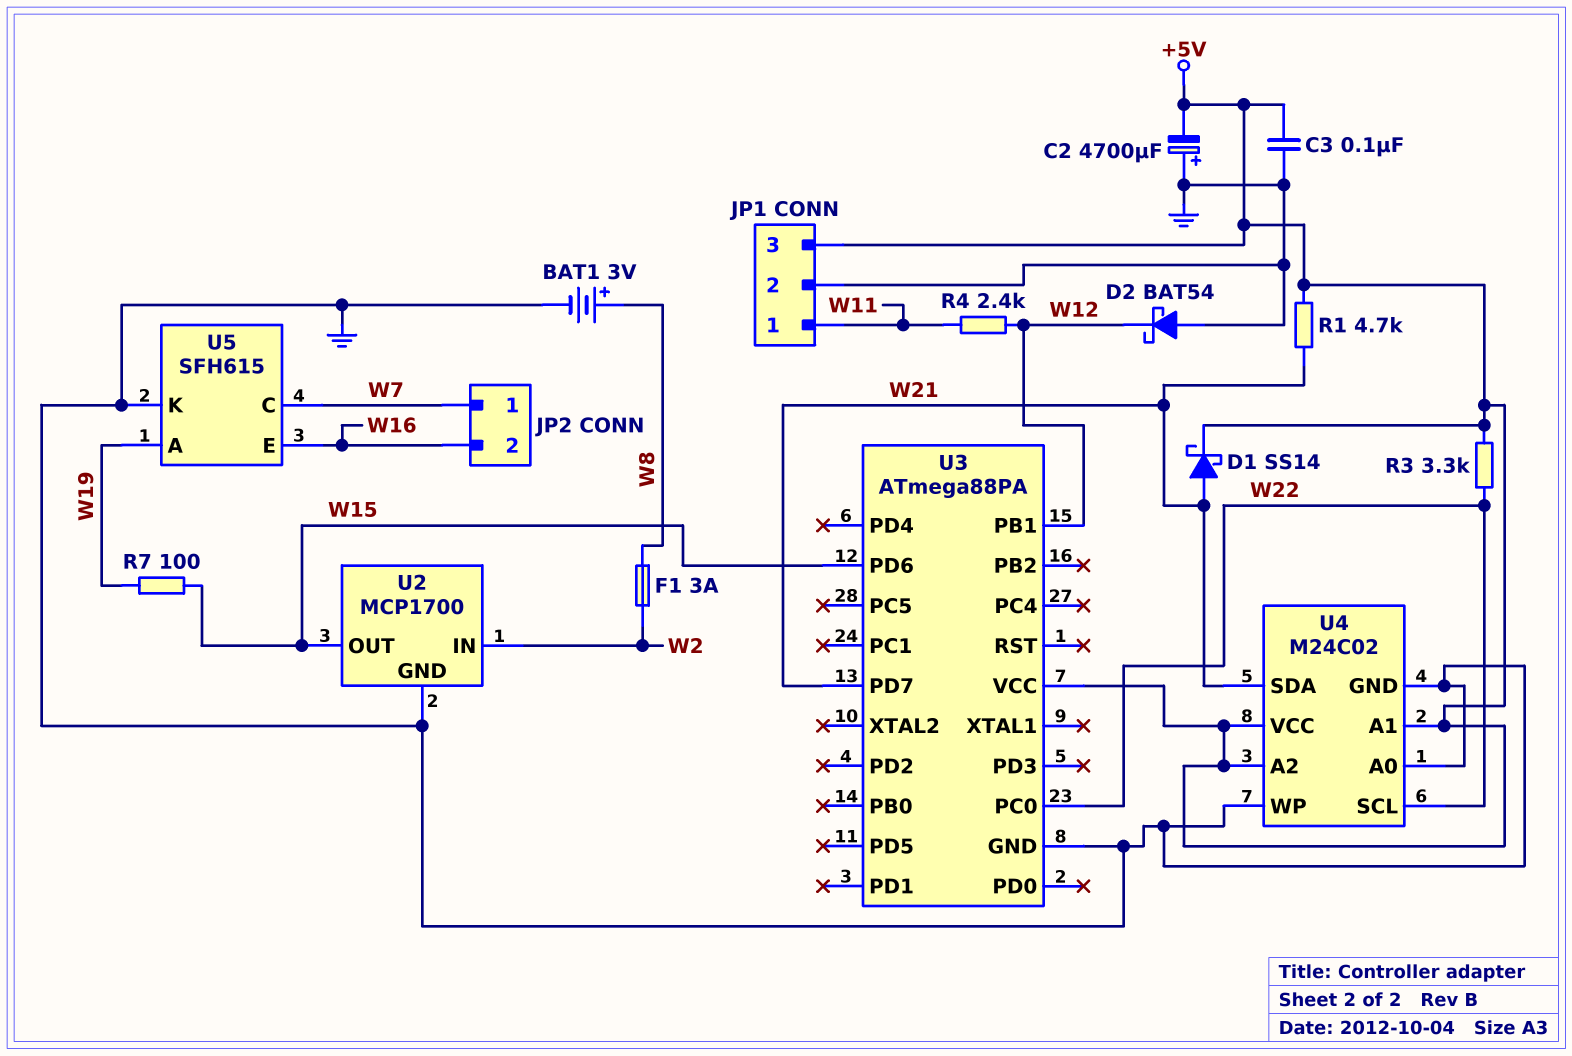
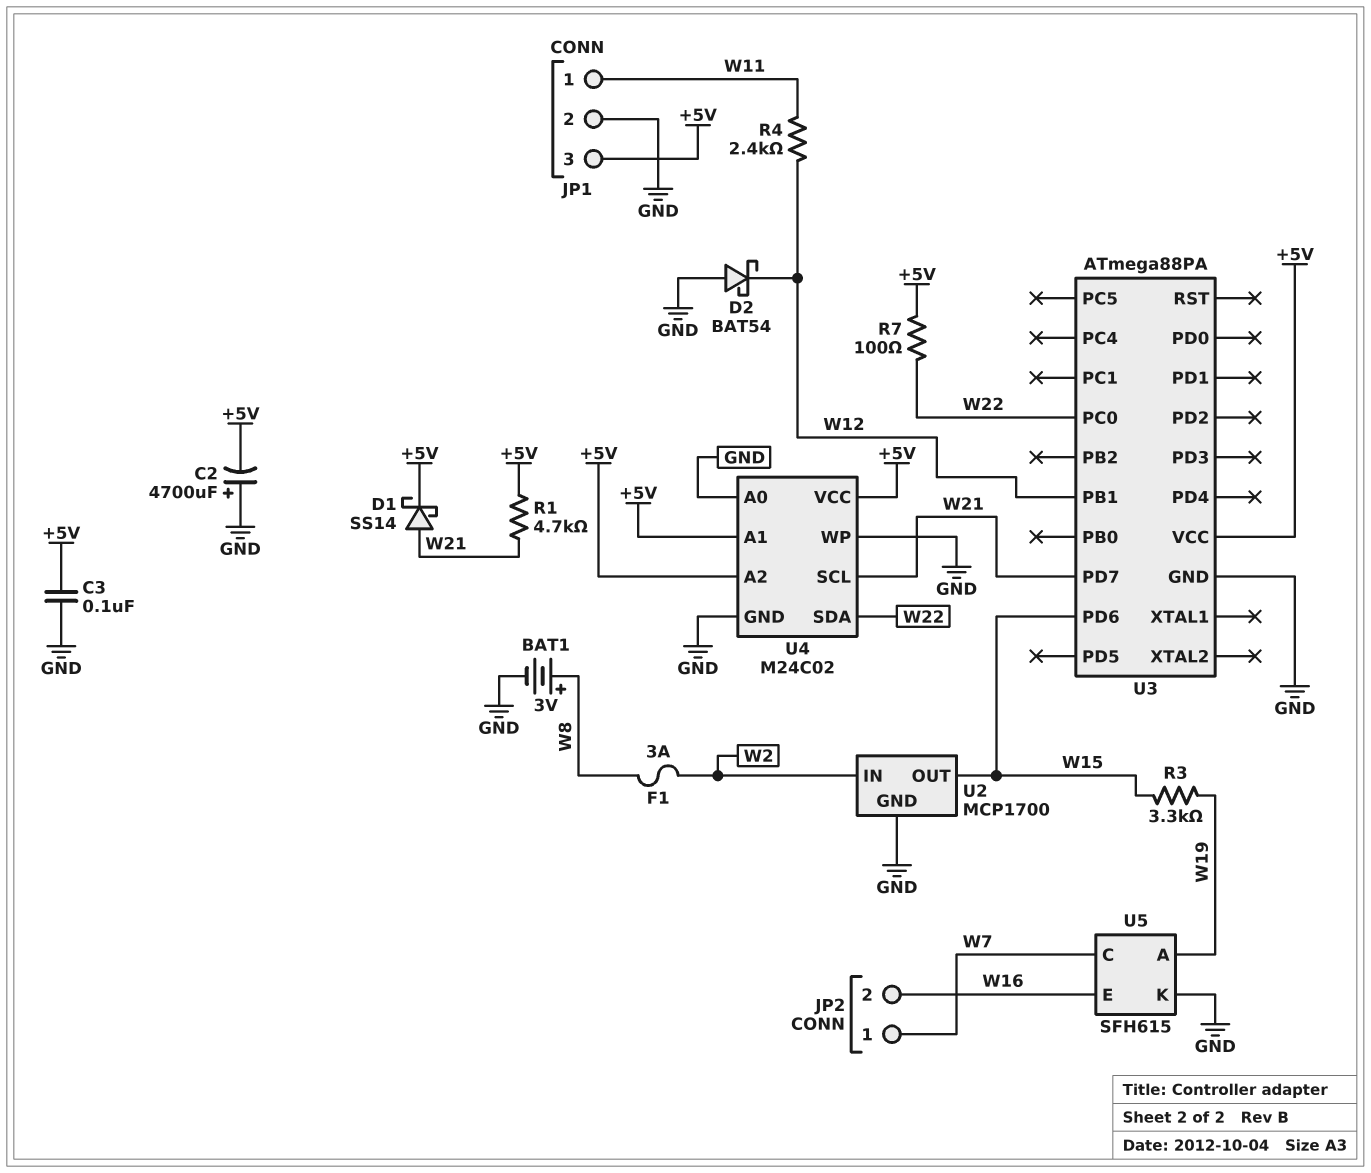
R3: 3.3k (+5V, W22) -> 3.3k (W15, W19)
R7: 100 (W15, W19) -> 100 (+5V, W22)
U4 pin SCL: W22 -> W21
U4 pin SDA: W21 -> W22

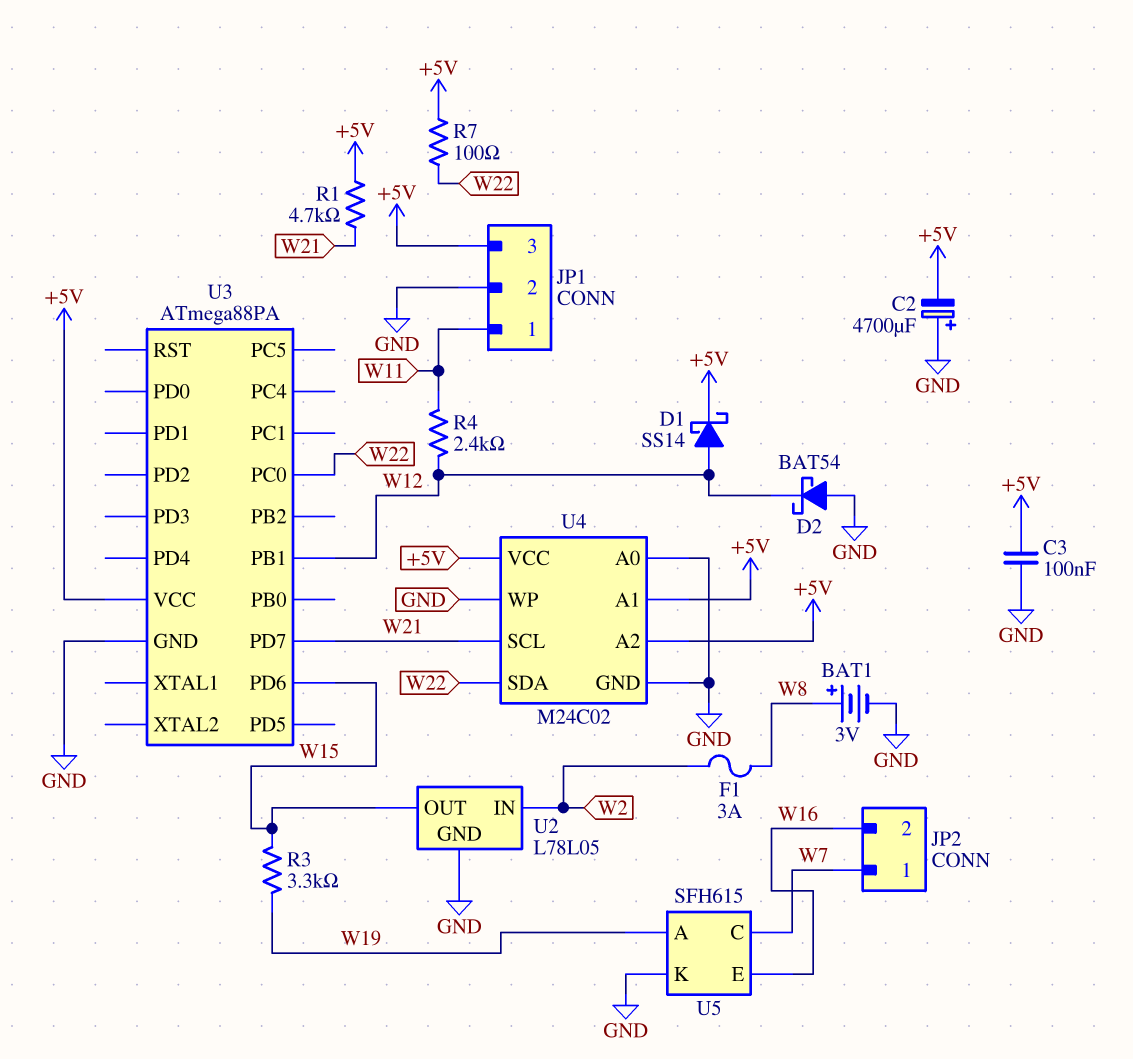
D1: schottky SS14 (A W21, K +5V) -> schottky SS14 (A W12, K +5V)
U2: MCP1700 -> L78L05

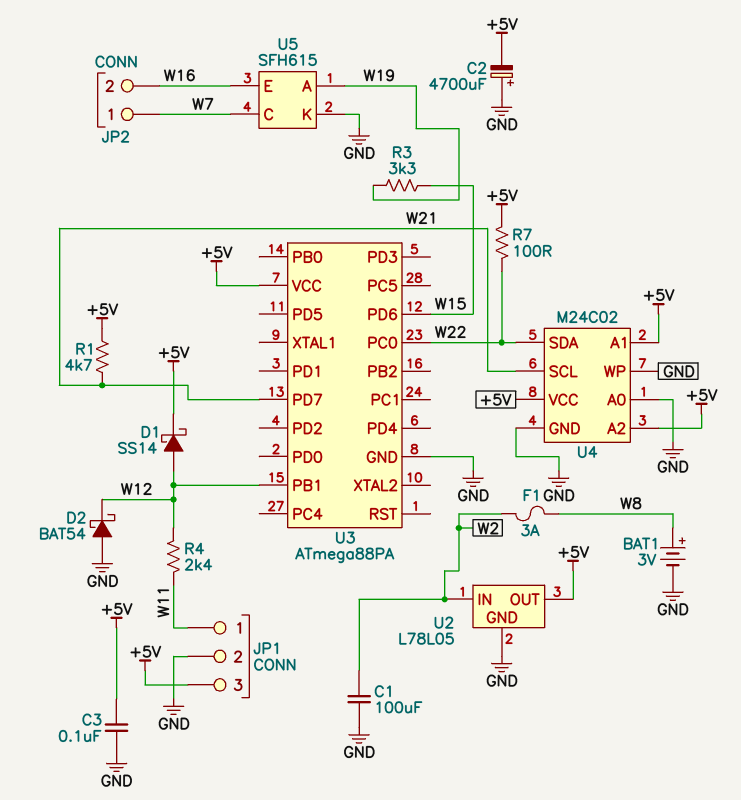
C1: none -> 100uF (GND, W2)
U2 pin OUT: W15 -> +5V

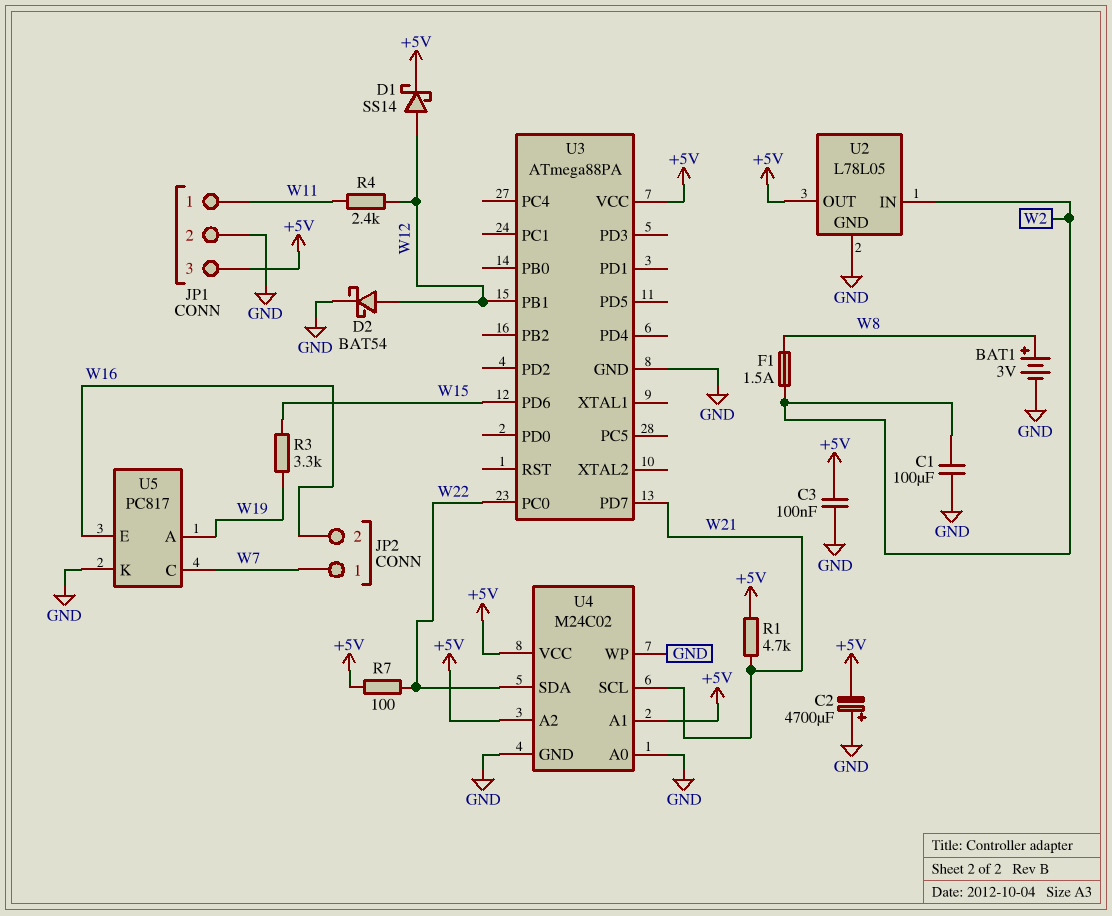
D2: schottky BAT54 (A GND, K W12) -> schottky BAT54 (A W12, K GND)
F1: 3A (W2, W8) -> 1.5A (W2, W8)
U5: SFH615 -> PC817

